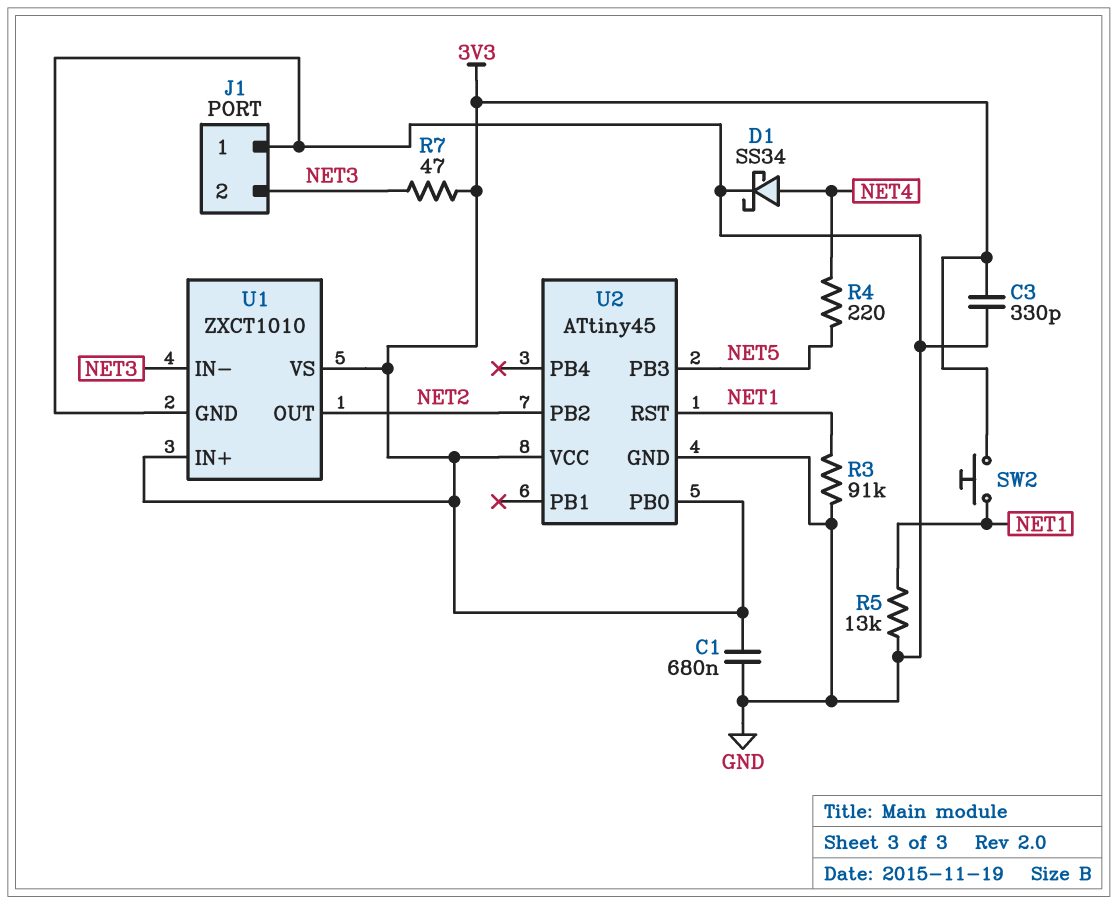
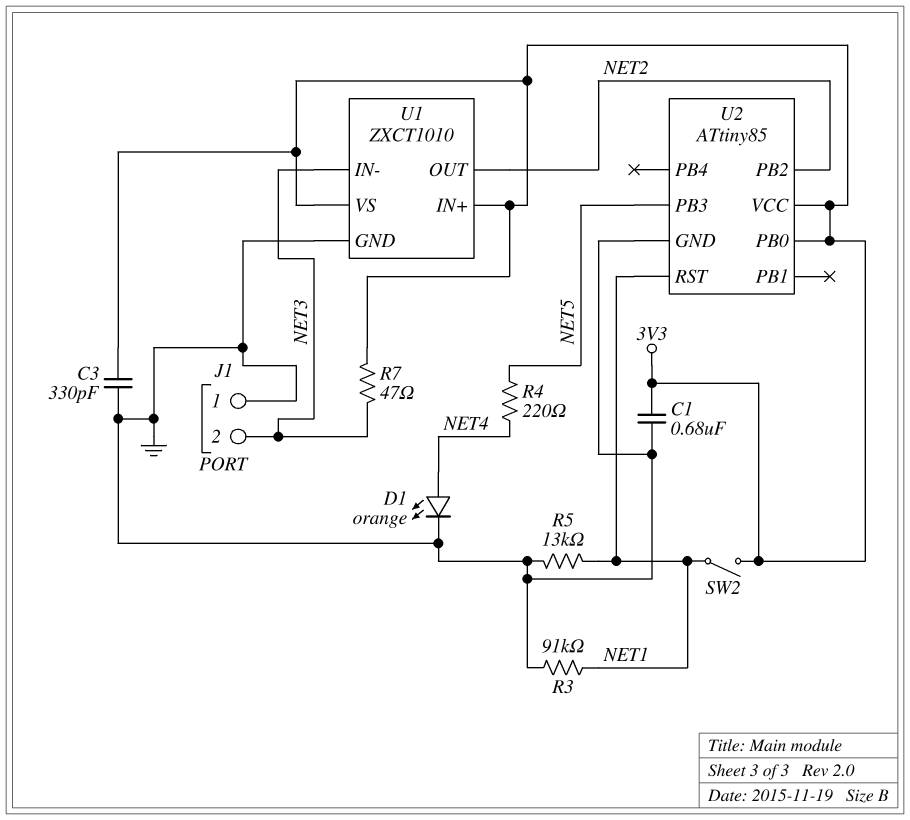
D1: schottky SS34 (A NET4, K GND) -> LED orange (A NET4, K GND)
SW2: button (3V3, NET1) -> switch (3V3, NET1)
U2: ATtiny45 -> ATtiny85

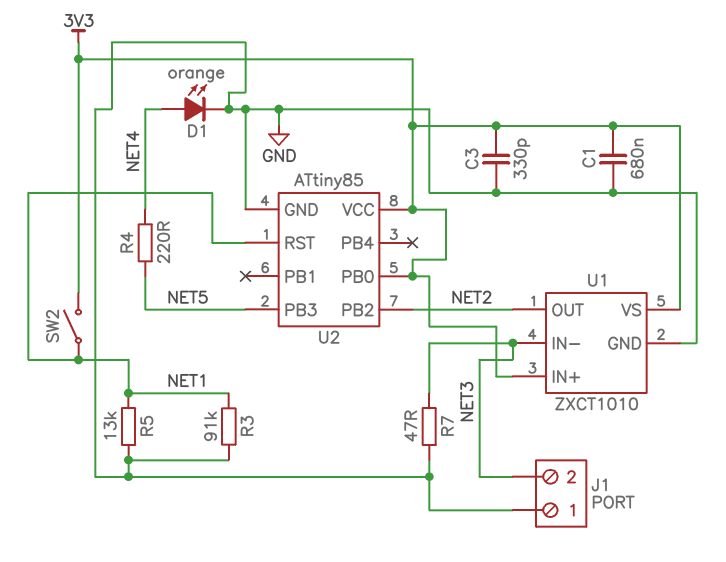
R7: 47 (3V3, NET3) -> 47 (GND, NET3)

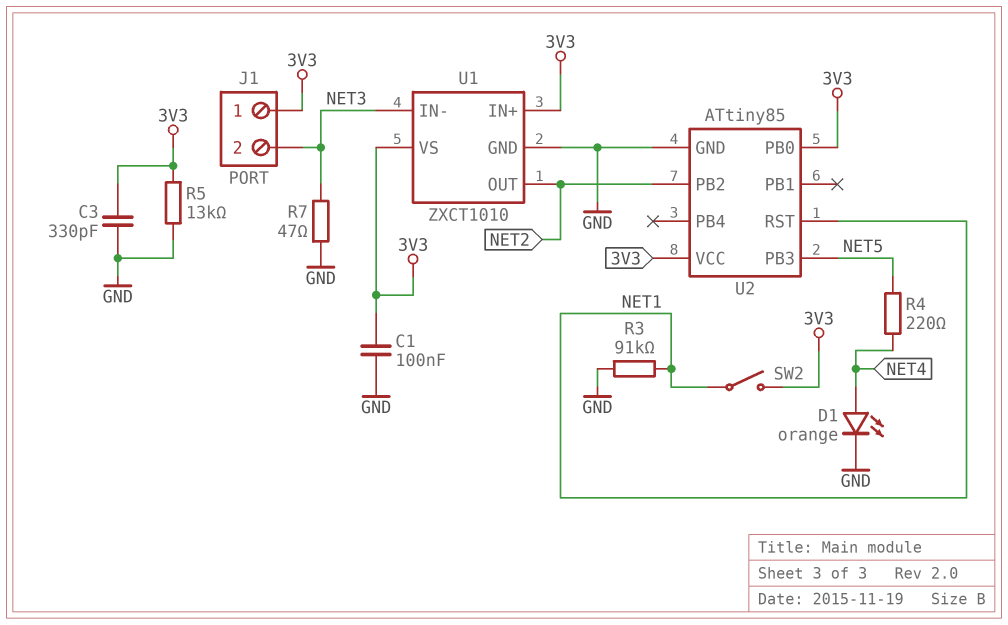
C1: 680nF (3V3, GND) -> 100nF (3V3, GND)
J1 pin 1: GND -> 3V3
R5: 13k (GND, NET1) -> 13k (3V3, GND)

